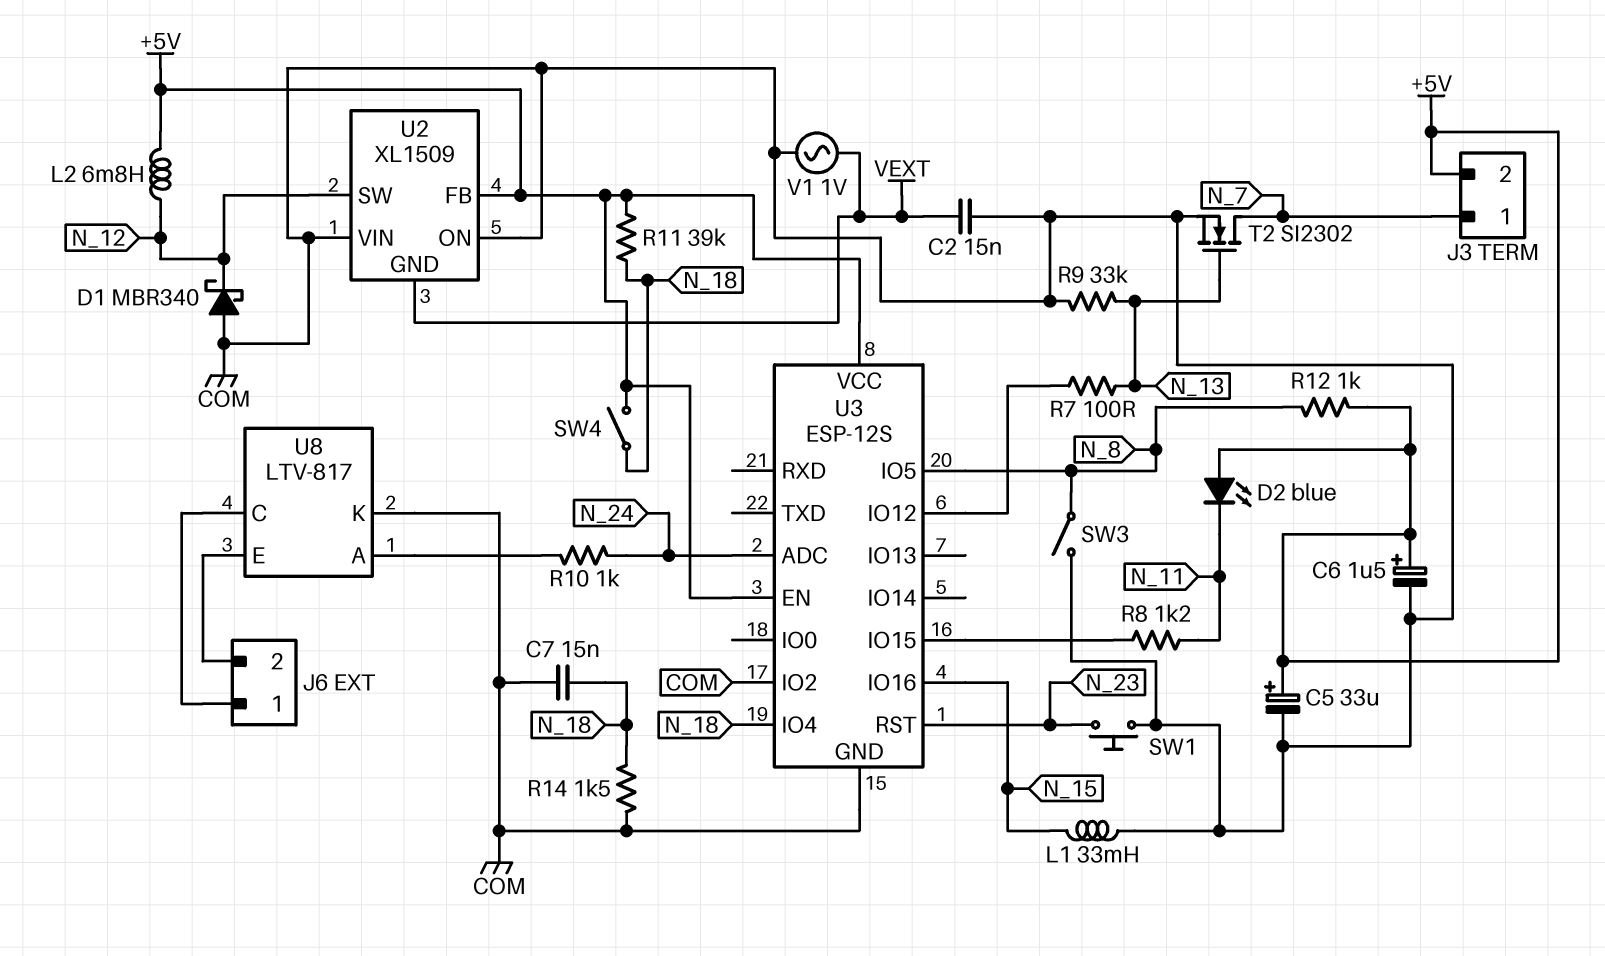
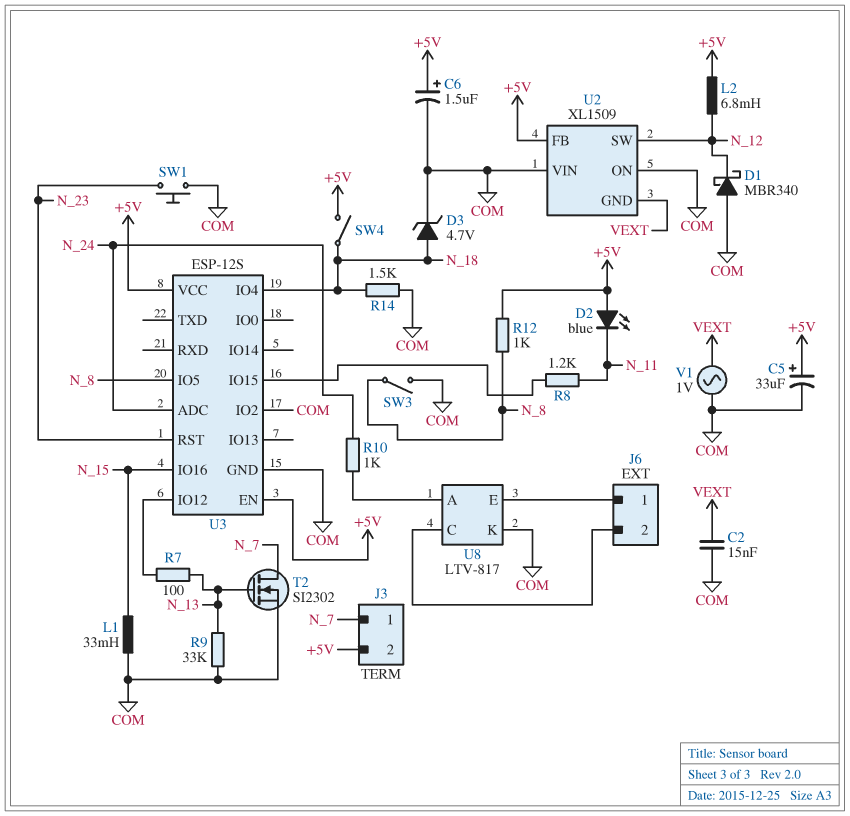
C7: 15nF (COM, N_18) -> none
D3: none -> zener 4.7V (A N_18, K COM)
R11: 39k (+5V, N_18) -> none
U8 pin C: J6/1 -> J6/2
U8 pin E: J6/2 -> J6/1

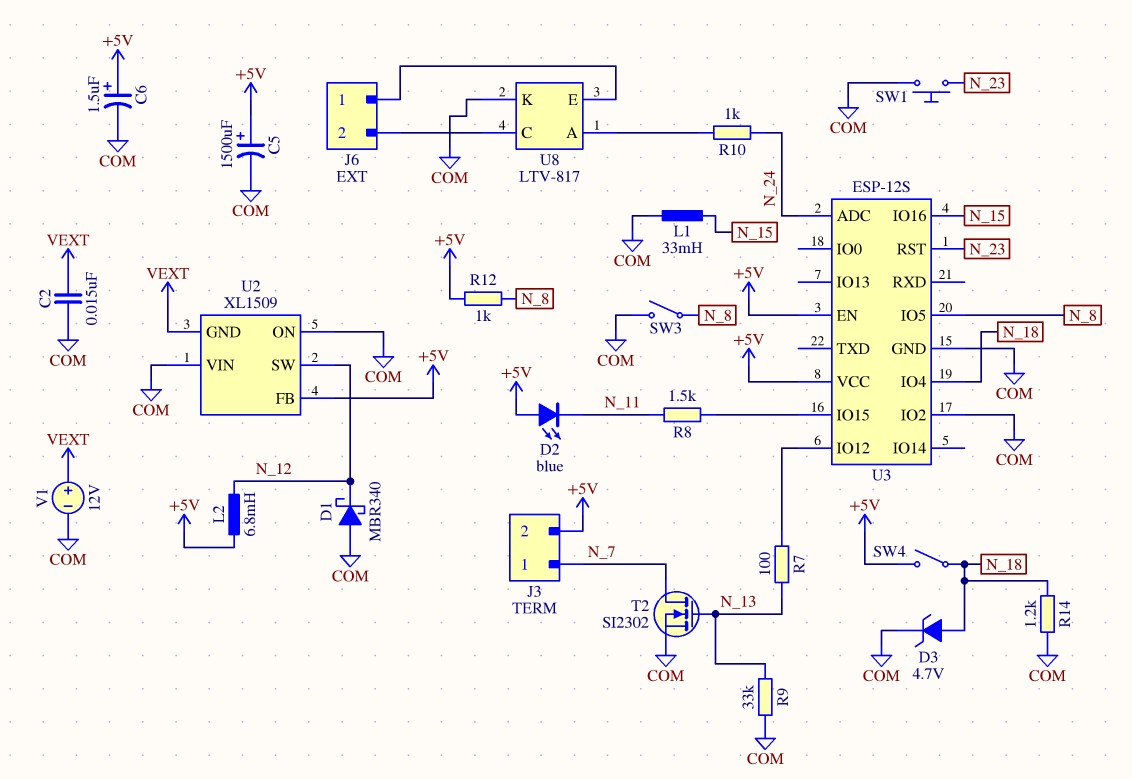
C5: 33uF (plus +5V, minus COM) -> 1500uF (plus +5V, minus COM)
R8: 1.2k (N_11, U3/IO15) -> 1.5k (N_11, U3/IO15)
R14: 1.5k (COM, N_18) -> 1.2k (COM, N_18)
V1: AC 1V (COM, VEXT) -> 12V (plus VEXT, minus COM)

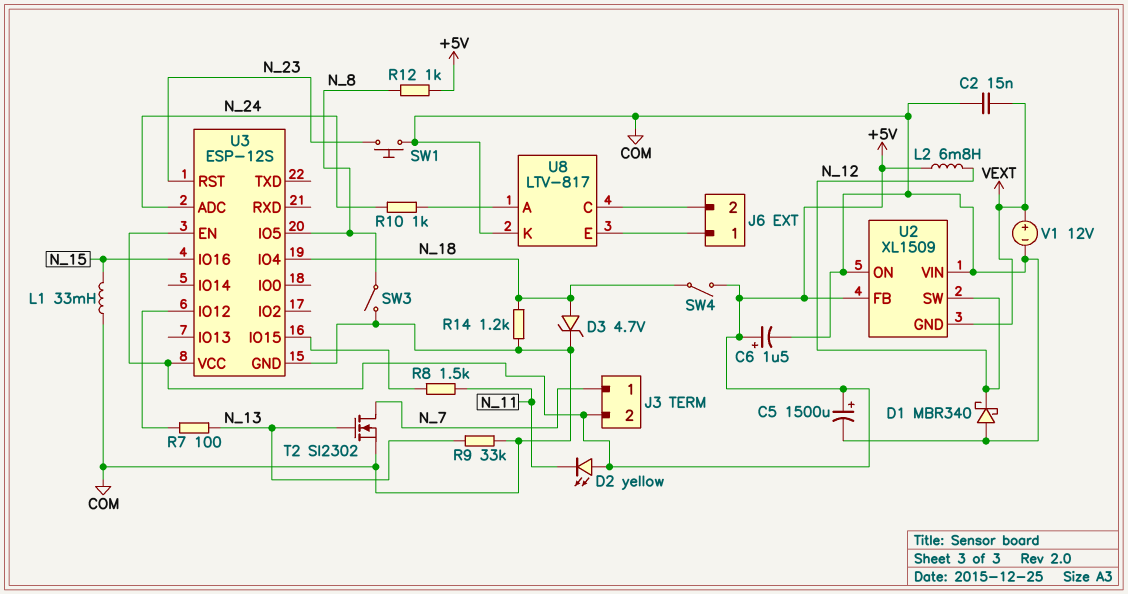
D2: LED blue (A +5V, K N_11) -> LED yellow (A +5V, K N_11)
U3 pin IO2: COM -> none

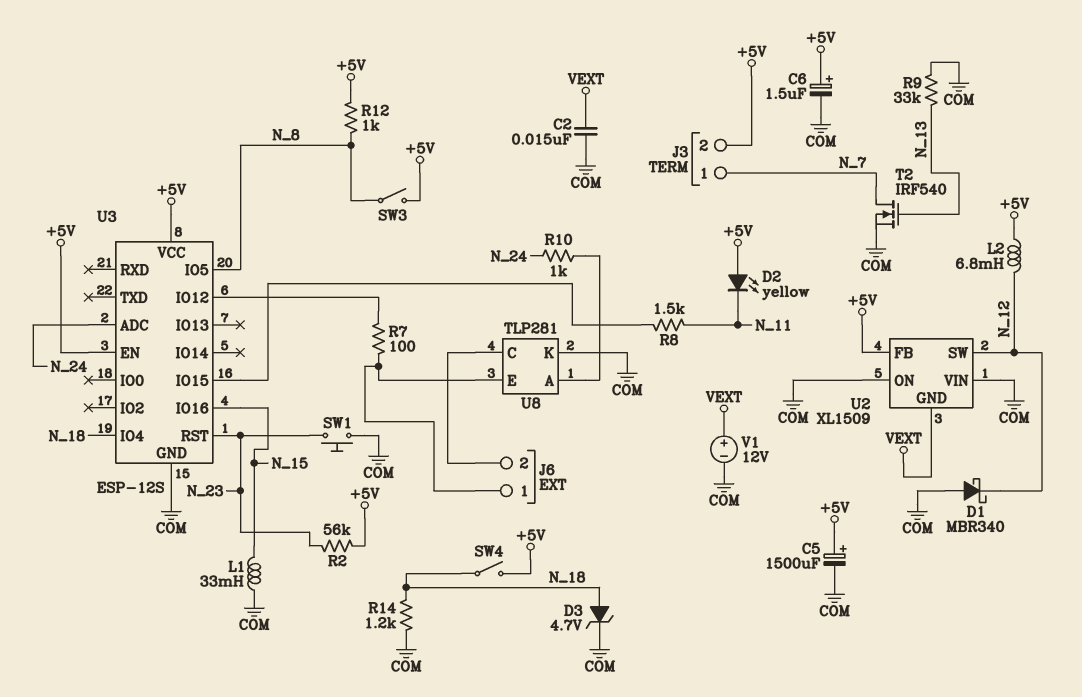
R2: none -> 56k (+5V, N_23)
R7: 100 (N_13, U3/IO12) -> 100 (J6/1, U3/IO12)
SW3: switch (COM, N_8) -> switch (+5V, N_8)
T2: NMOS SI2302 (G N_13, D N_7, S COM) -> NMOS IRF540 (G N_13, D N_7, S COM)
U8: LTV-817 -> TLP281

